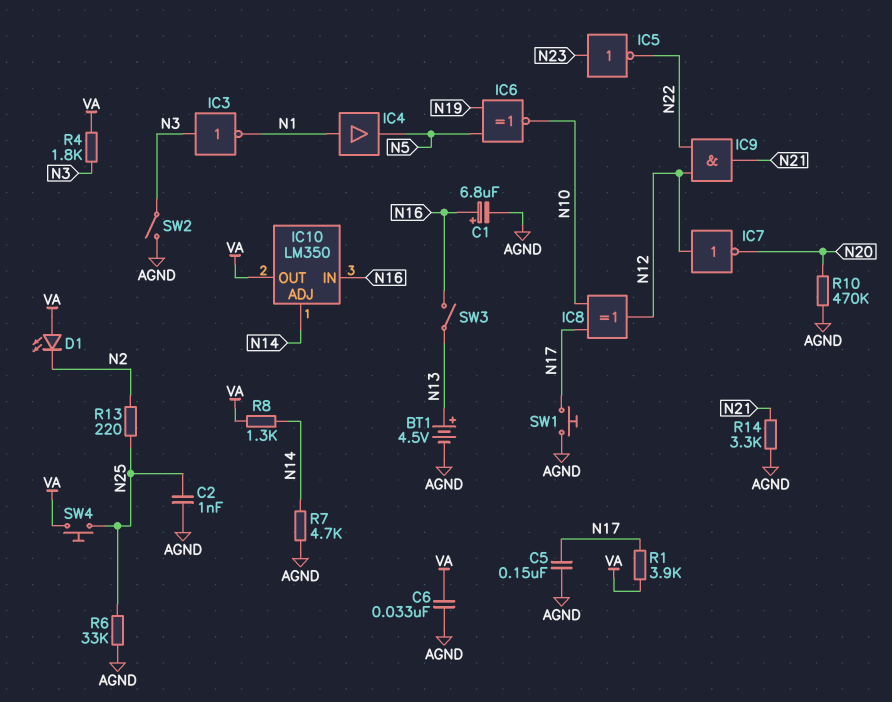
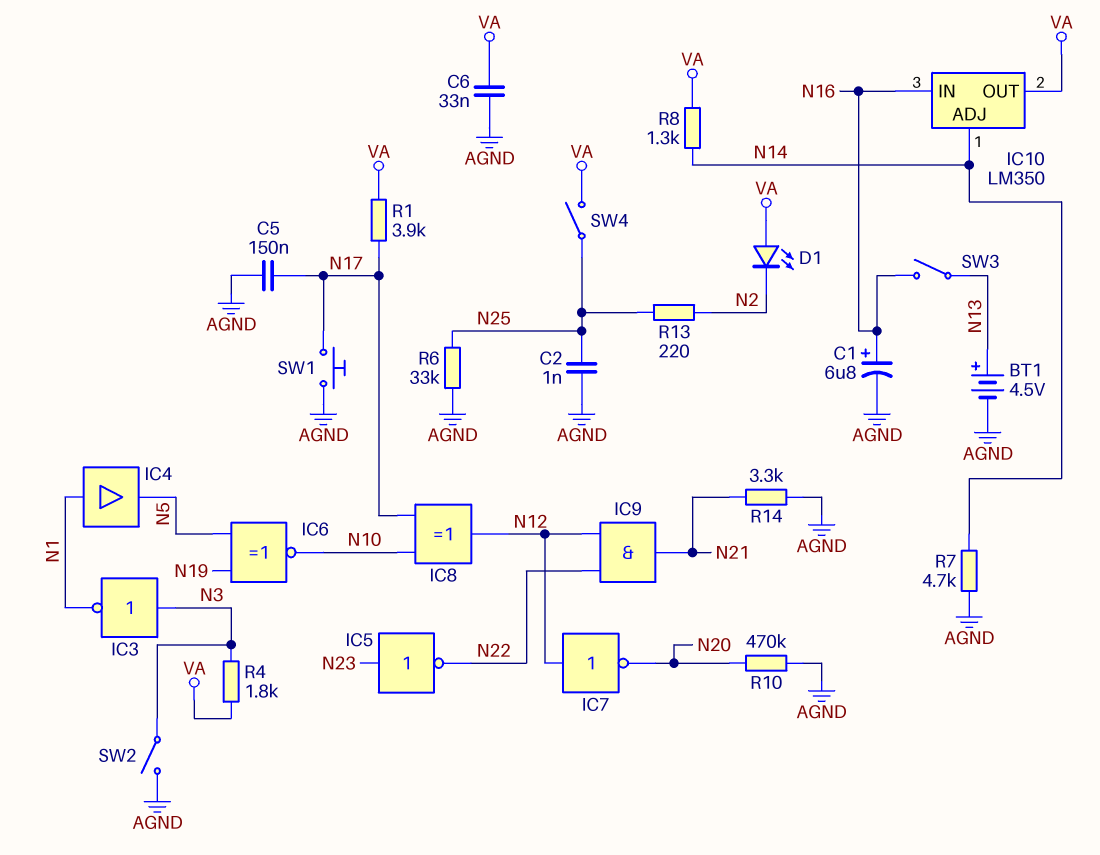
SW4: button (N25, VA) -> switch (N25, VA)

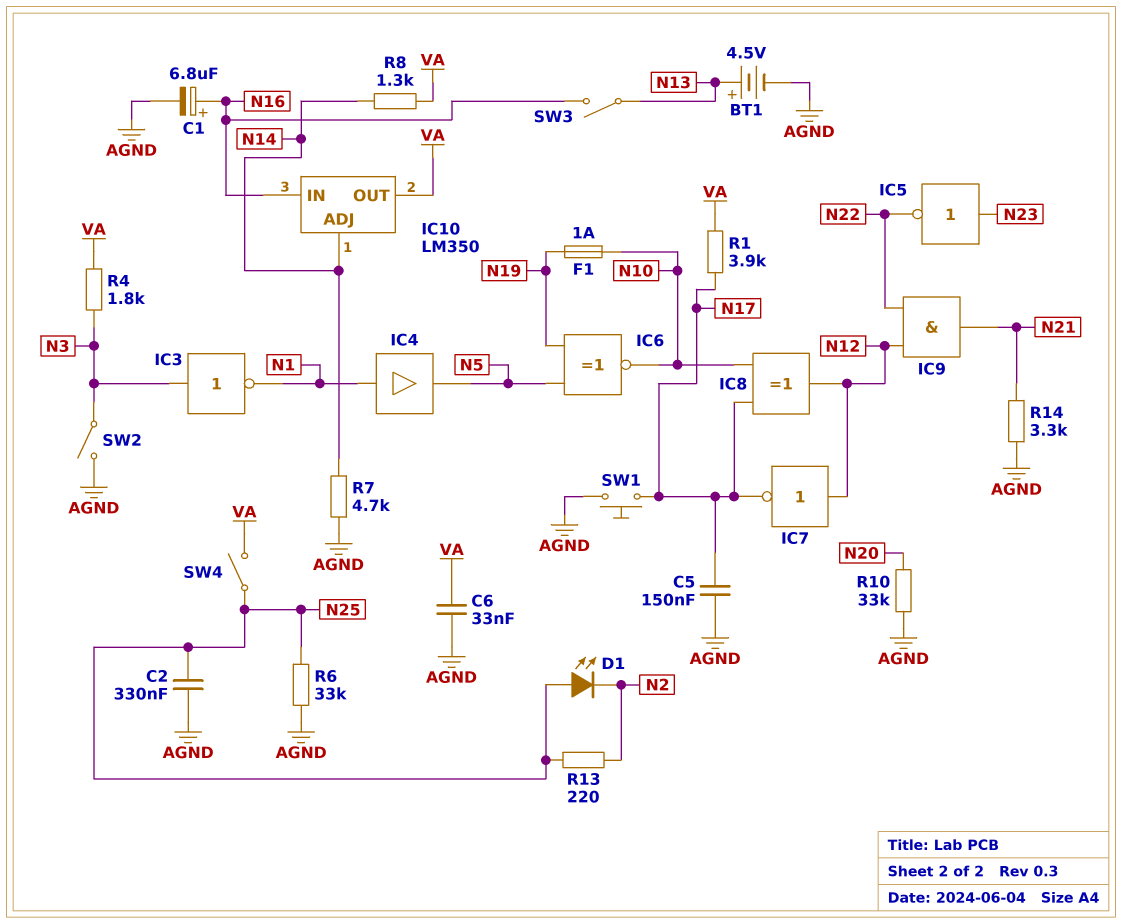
C2: 1nF (AGND, N25) -> 330nF (AGND, N25)
D1: LED (A VA, K N2) -> LED (A N25, K N2)
F1: none -> 1A (N10, N19)
IC7: NOT (in N12, out N20) -> NOT (in N12, out N17)
R10: 470k (AGND, N20) -> 33k (AGND, N20)

